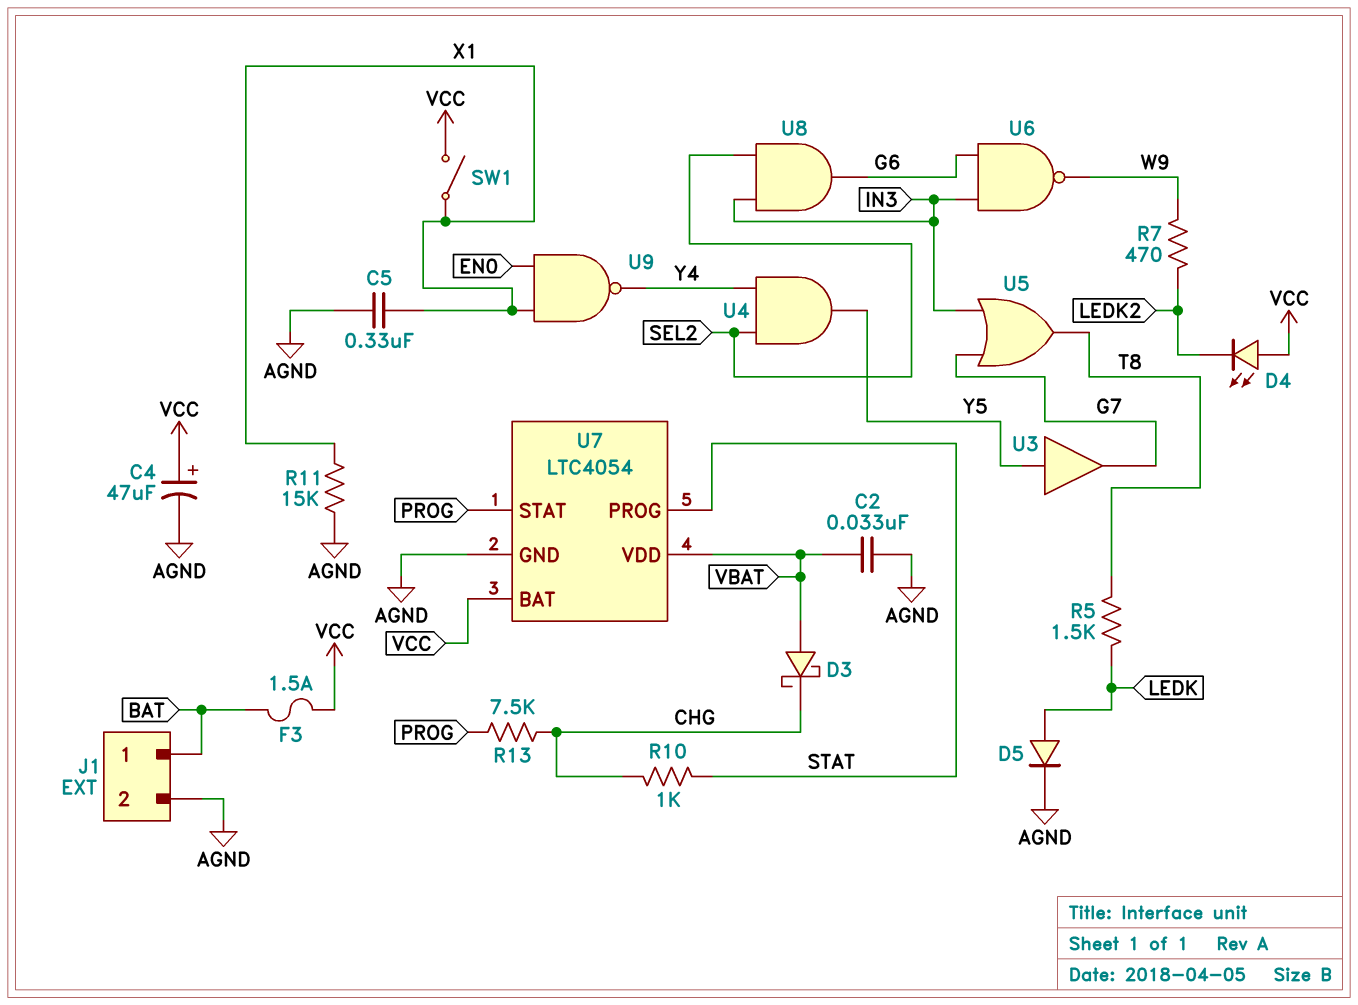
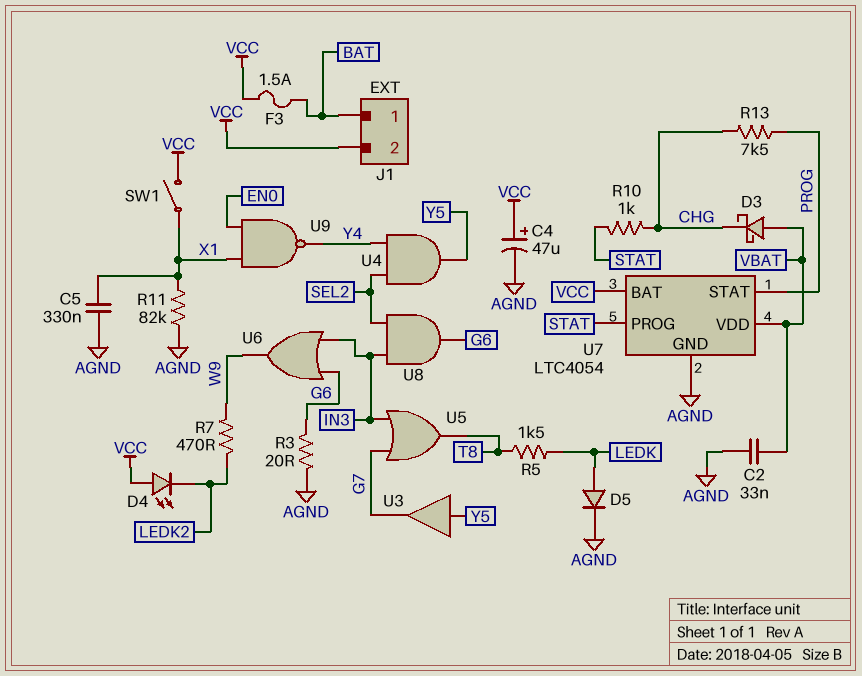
J1 pin 2: AGND -> VCC
R3: none -> 20 (AGND, G6)
R11: 15k (AGND, X1) -> 82k (AGND, X1)
U6: NAND (in G6, in IN3, out W9) -> OR (in G6, in IN3, out W9)

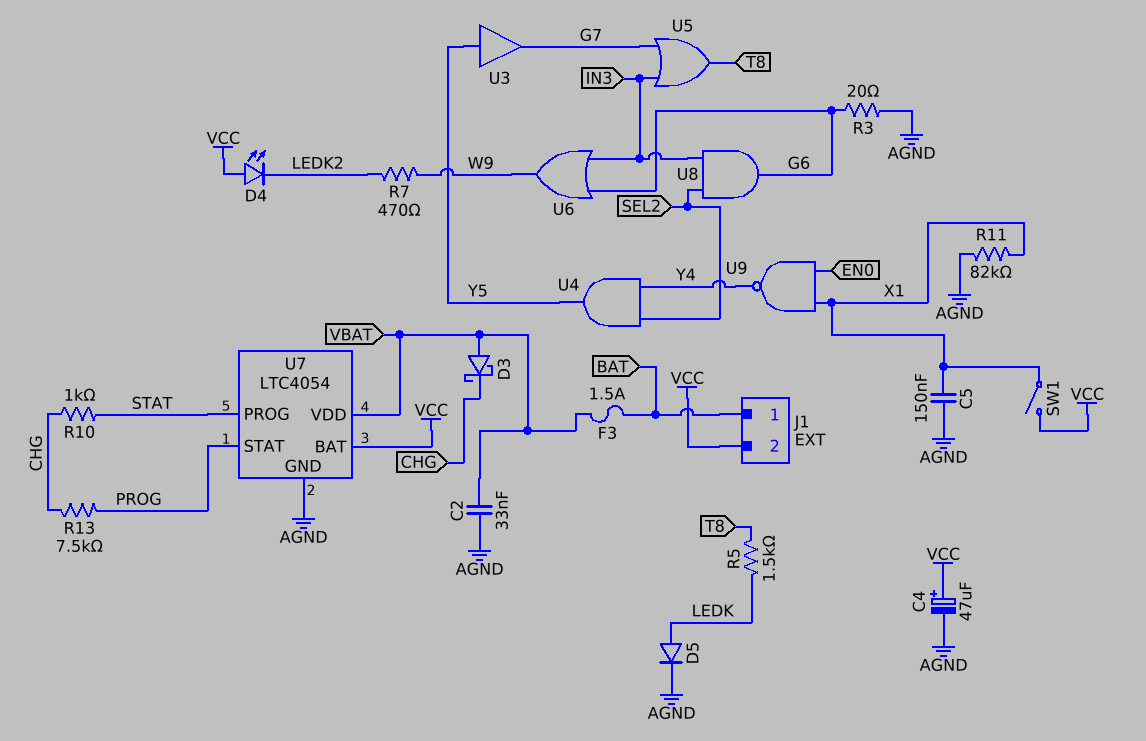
C5: 330nF (AGND, X1) -> 150nF (AGND, X1)
F3: 1.5A (BAT, VCC) -> 1.5A (BAT, VBAT)

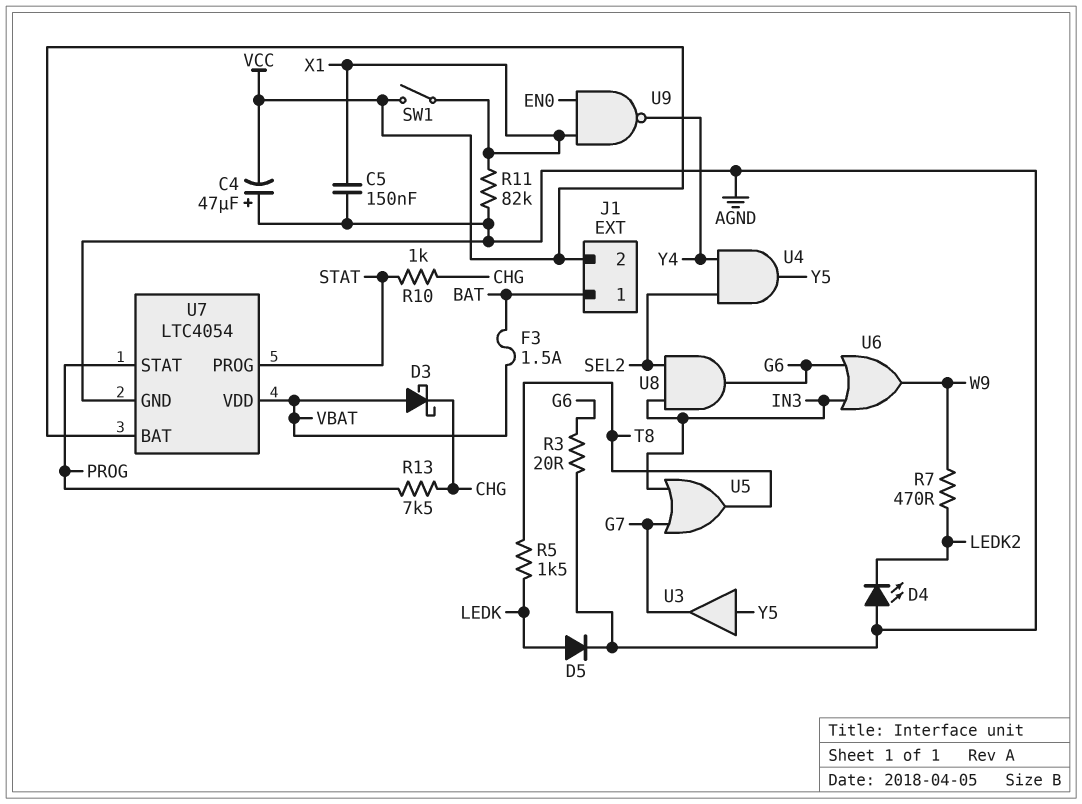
C2: 33nF (AGND, VBAT) -> none
C4: 47uF (plus VCC, minus AGND) -> 47uF (plus AGND, minus VCC)
D4: LED (A VCC, K LEDK2) -> LED (A AGND, K LEDK2)

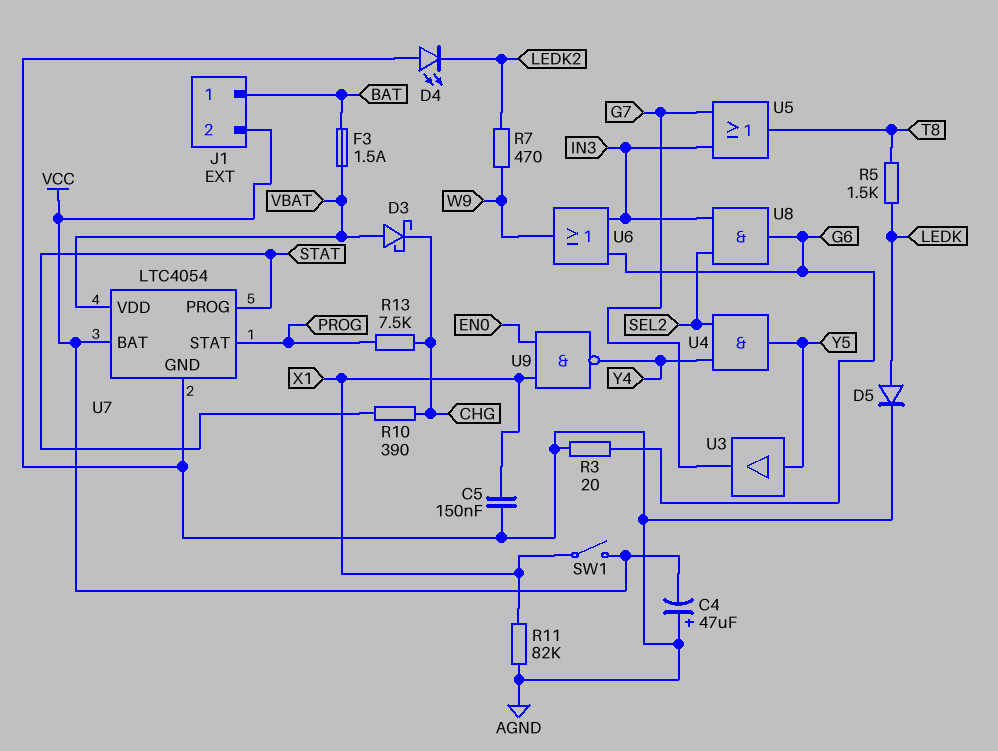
R10: 1k (CHG, STAT) -> 390 (CHG, STAT)

